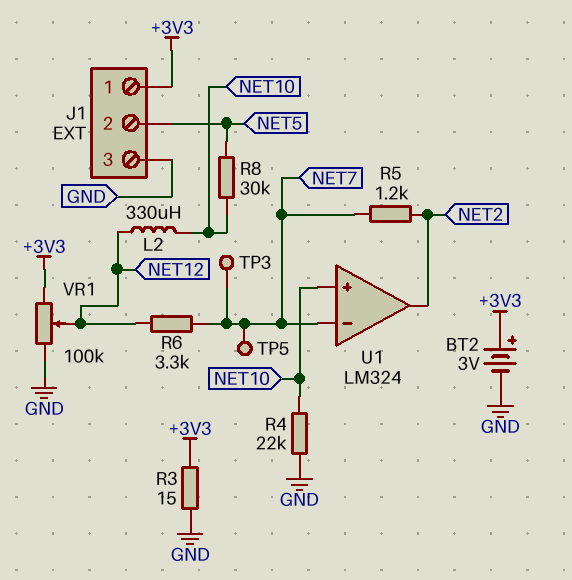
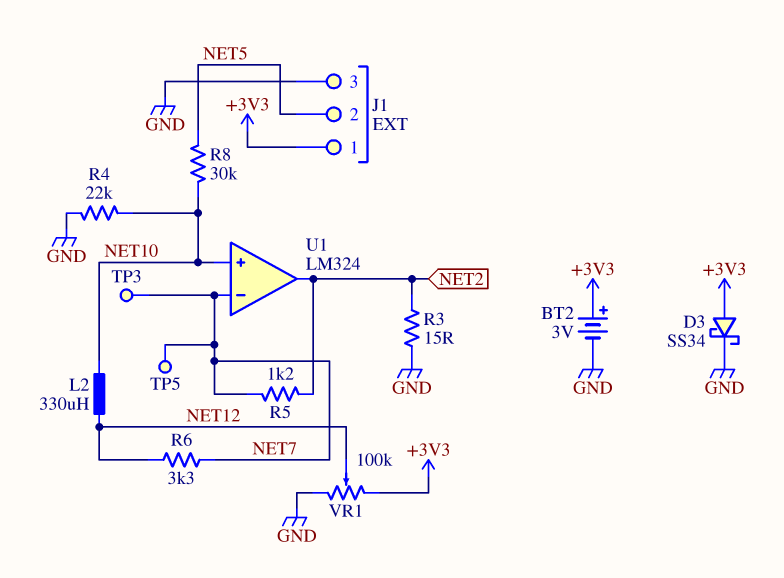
D3: none -> schottky SS34 (A +3V3, K GND)
R3: 15 (+3V3, GND) -> 15 (GND, NET2)

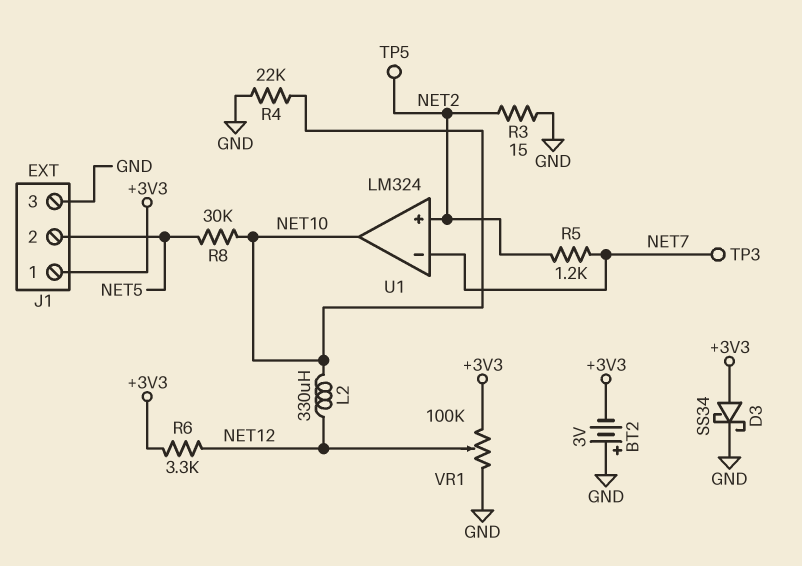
BT2: 3V (plus +3V3, minus GND) -> 3V (plus GND, minus +3V3)
R6: 3.3k (NET7, NET12) -> 3.3k (+3V3, NET12)
TP5: test point (NET7) -> test point (NET2)
U1 pin in+: NET10 -> NET2
U1 pin out: NET2 -> NET10

